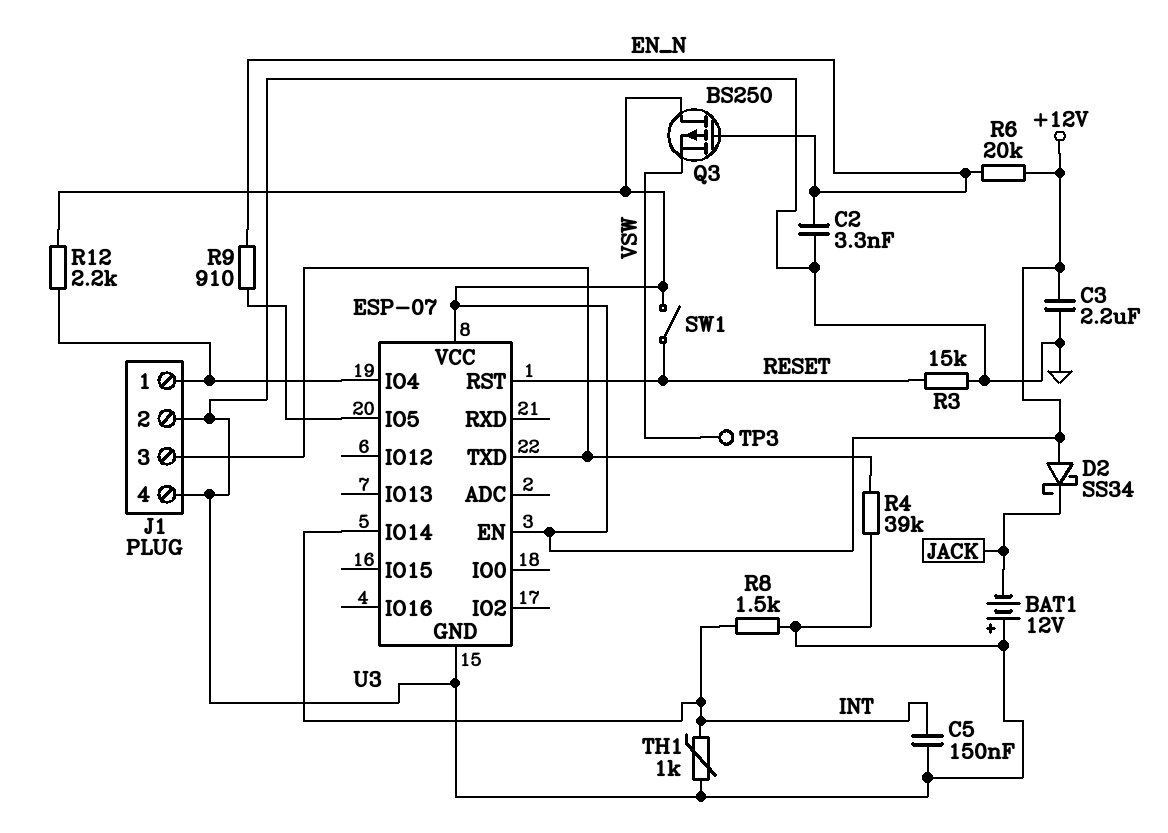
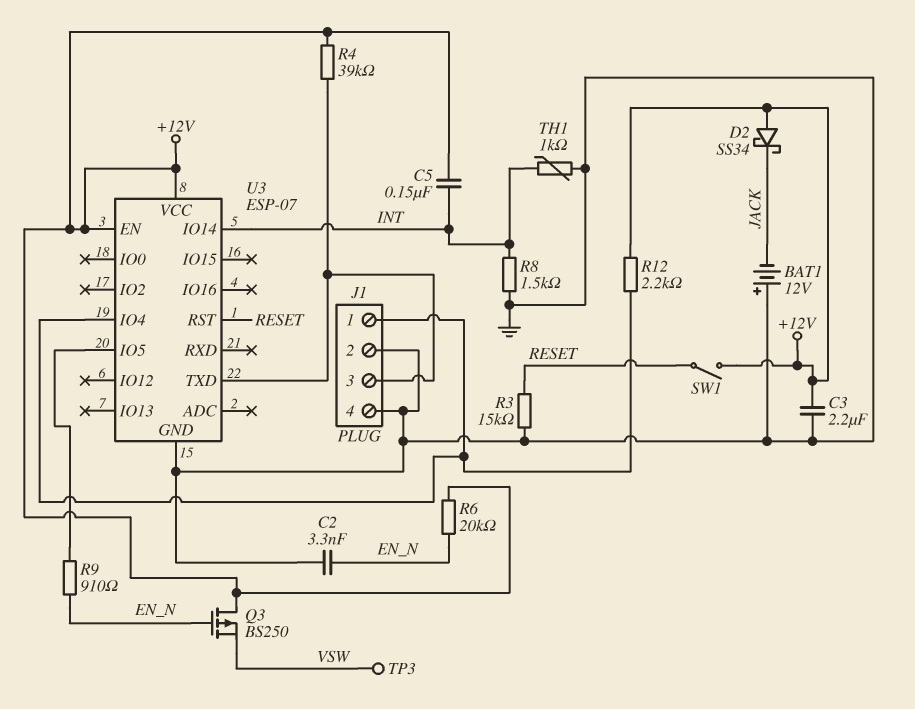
C5: 150nF (GND, INT) -> 150nF (+12V, INT)
R4: 39k (GND, J1/3) -> 39k (+12V, J1/3)

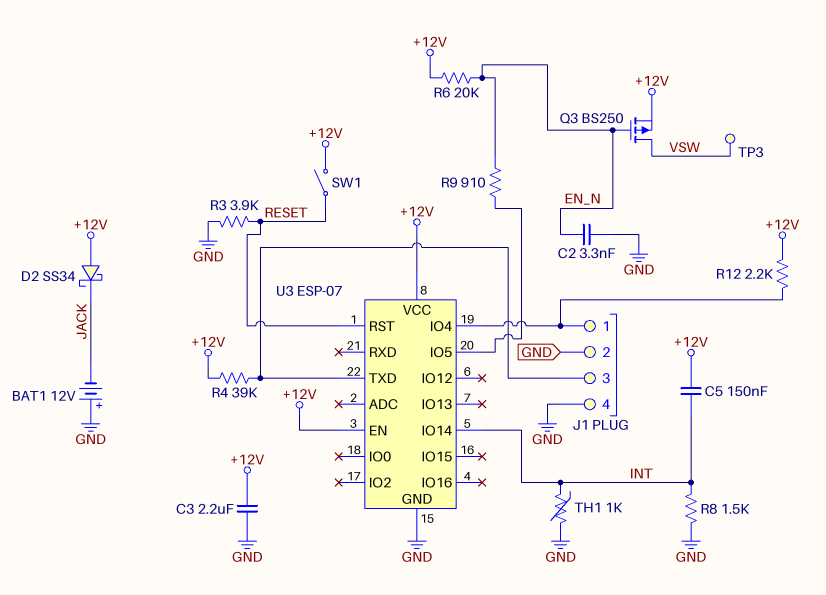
Q3: PMOS BS250 (G EN_N, D +12V, S VSW) -> PMOS BS250 (G EN_N, D VSW, S +12V)
R3: 15k (GND, RESET) -> 3.9k (GND, RESET)

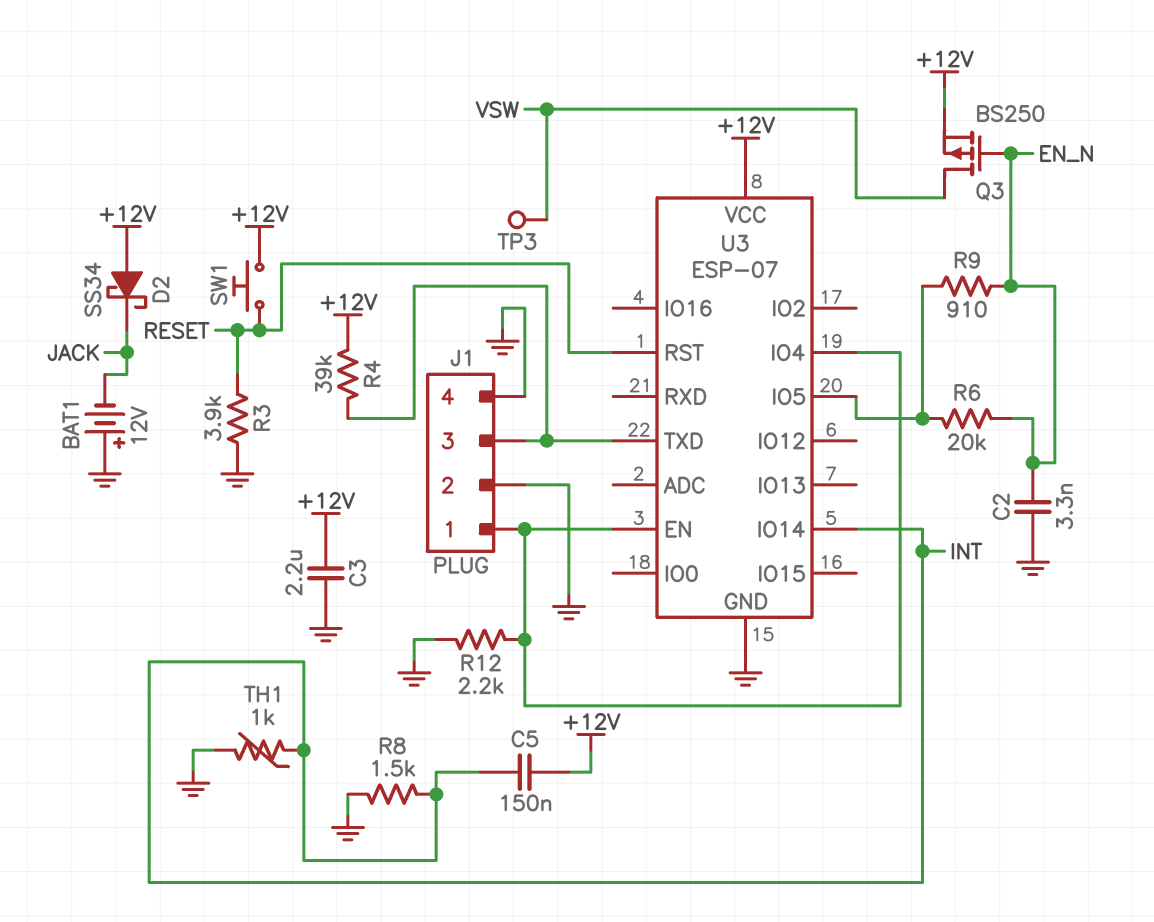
R6: 20k (+12V, EN_N) -> 20k (EN_N, U3/IO5)
R12: 2.2k (+12V, J1/1) -> 2.2k (GND, J1/1)
SW1: switch (+12V, RESET) -> button (+12V, RESET)
U3 pin EN: +12V -> J1/1

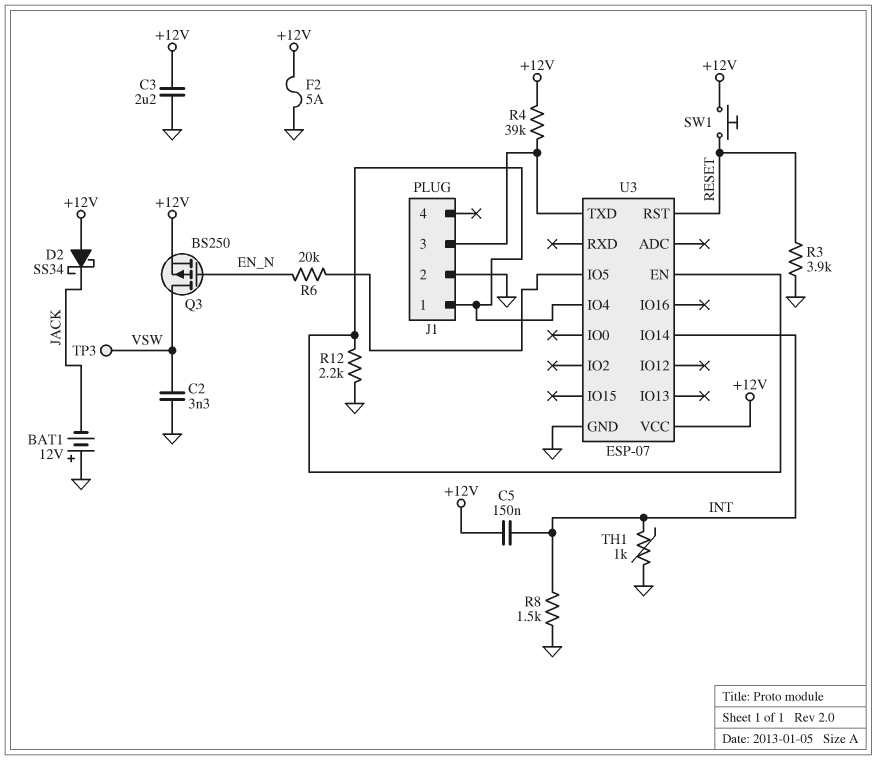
C2: 3.3nF (EN_N, GND) -> 3.3nF (GND, VSW)
F2: none -> 5A (+12V, GND)
J1 pin 4: GND -> none
R9: 910 (EN_N, U3/IO5) -> none

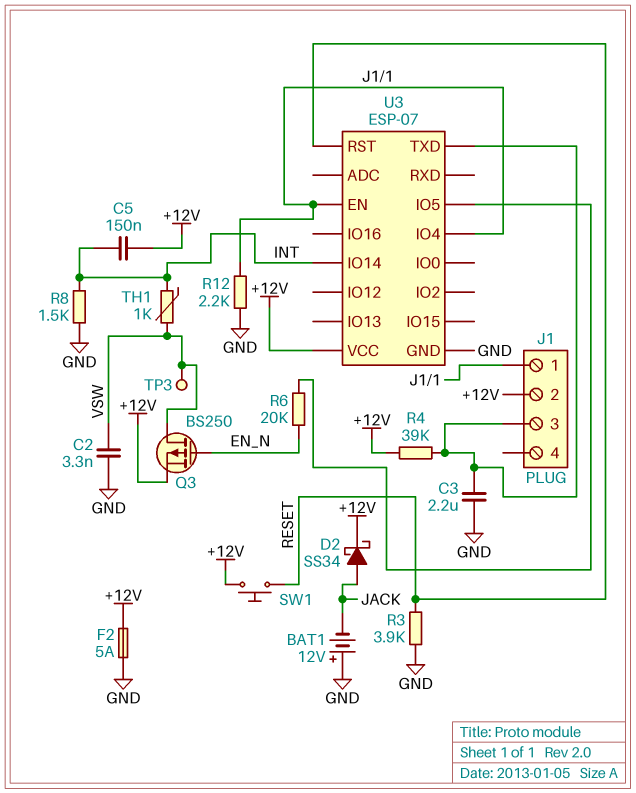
C3: 2.2uF (+12V, GND) -> 2.2uF (GND, J1/3)
D2: schottky SS34 (A +12V, K JACK) -> schottky SS34 (A JACK, K +12V)
J1 pin 2: GND -> +12V
TH1: 1k (GND, INT) -> 1k (INT, VSW)

